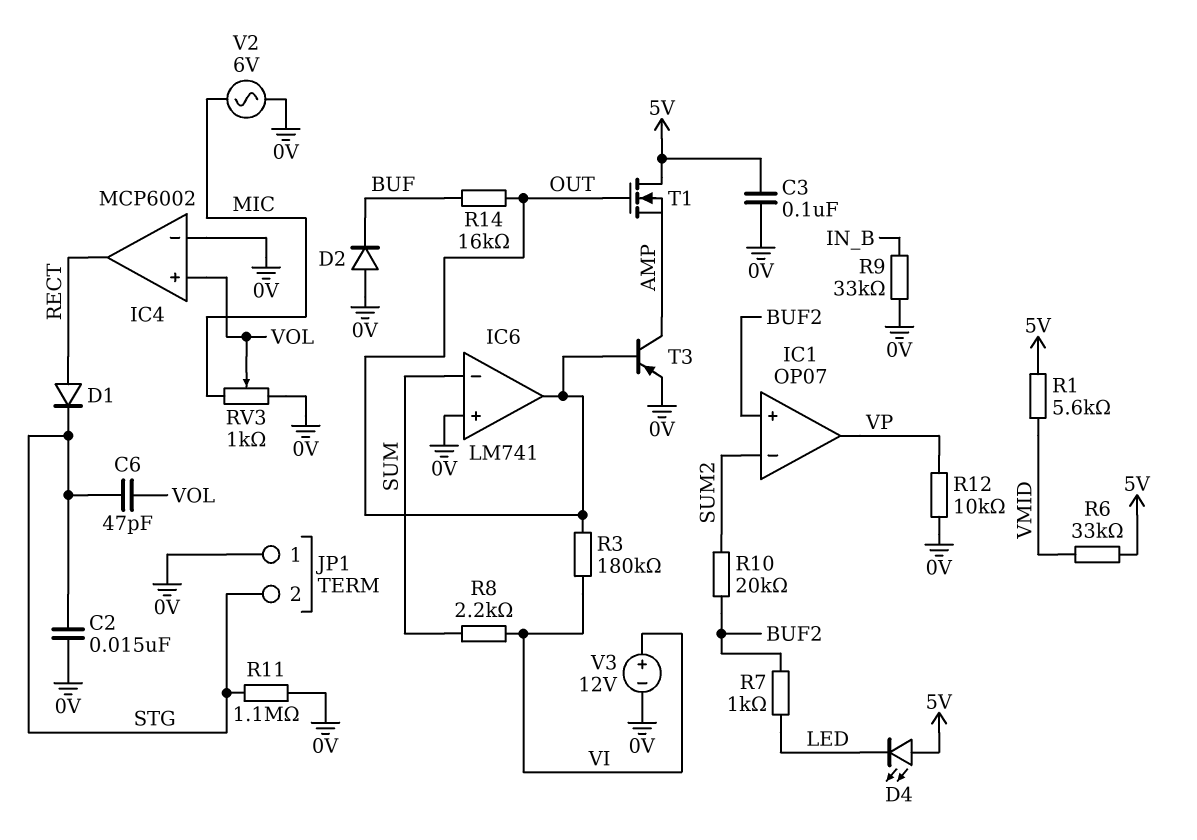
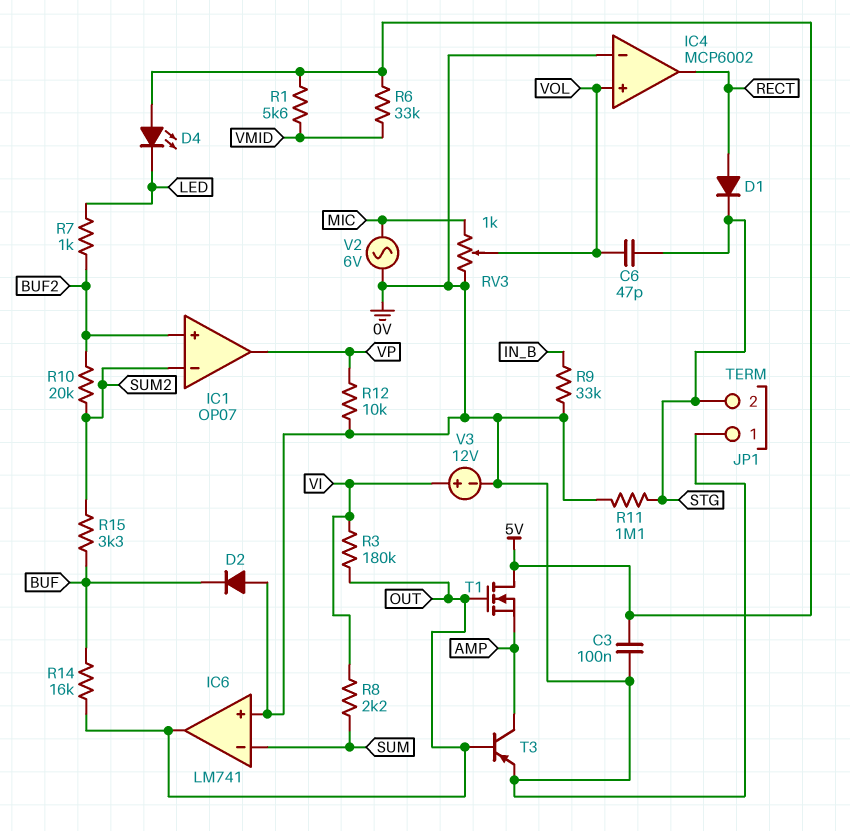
C2: 15nF (0V, STG) -> none
R15: none -> 3.3k (BUF, SUM2)

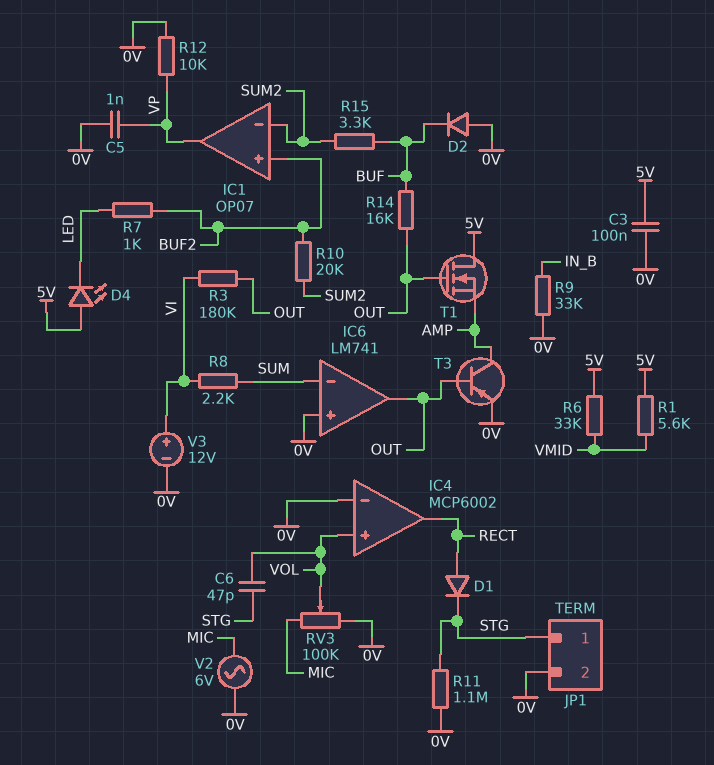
C5: none -> 1nF (0V, VP)
JP1 pin 1: 0V -> STG
JP1 pin 2: STG -> 0V
RV3: 1k (0V, MIC, wiper VOL) -> 100k (0V, MIC, wiper VOL)

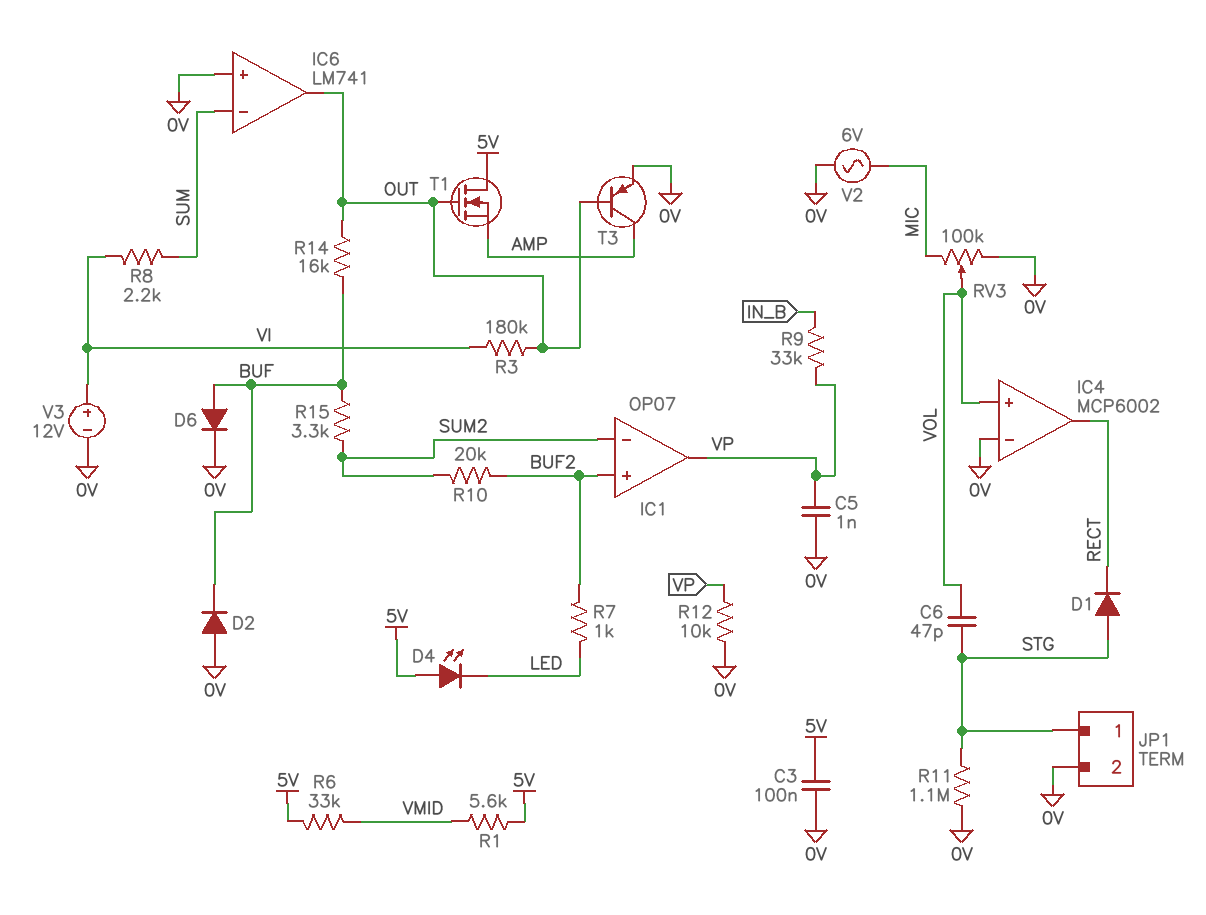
D1: diode (A RECT, K STG) -> diode (A STG, K RECT)
D6: none -> diode (A BUF, K 0V)
R9: 33k (0V, IN_B) -> 33k (IN_B, VP)

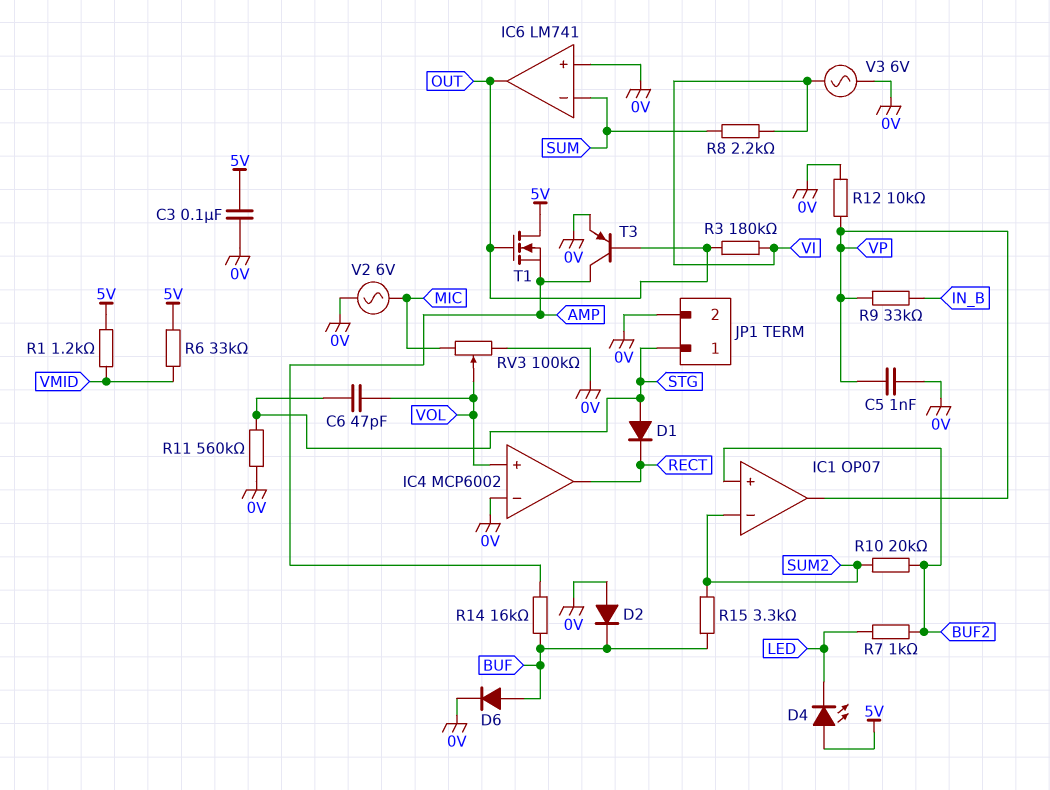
R1: 5.6k (5V, VMID) -> 1.2k (5V, VMID)
R11: 1.1M (0V, STG) -> 560k (0V, STG)
R14: 16k (BUF, OUT) -> 16k (AMP, BUF)
V3: 12V (plus VI, minus 0V) -> AC 6V (0V, VI)

